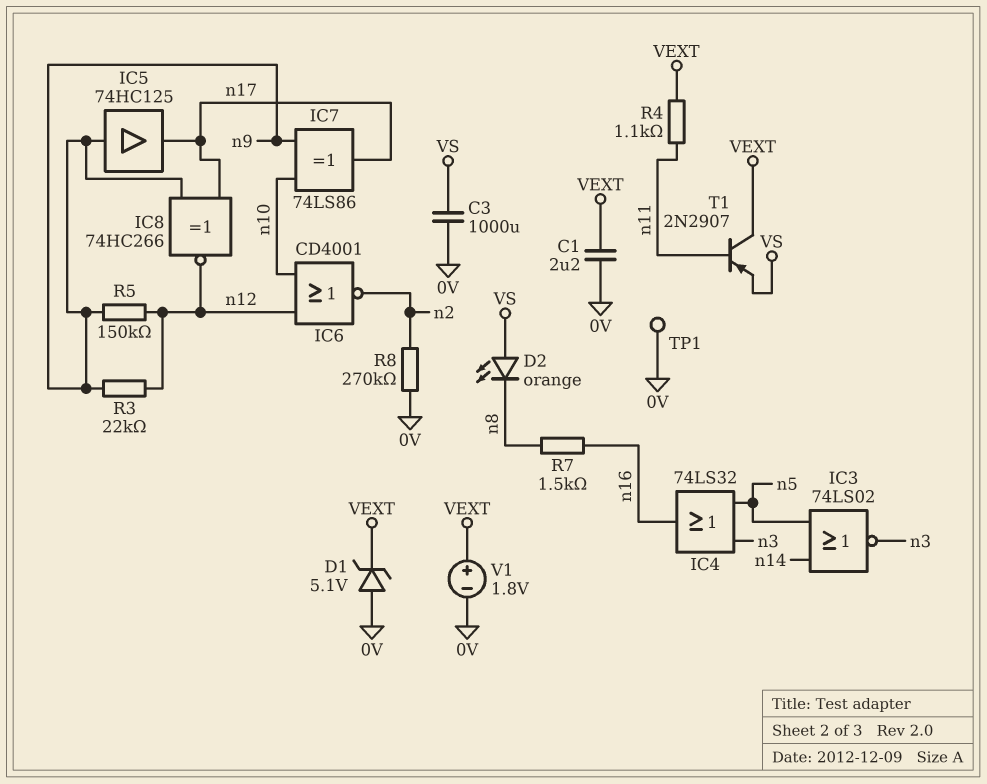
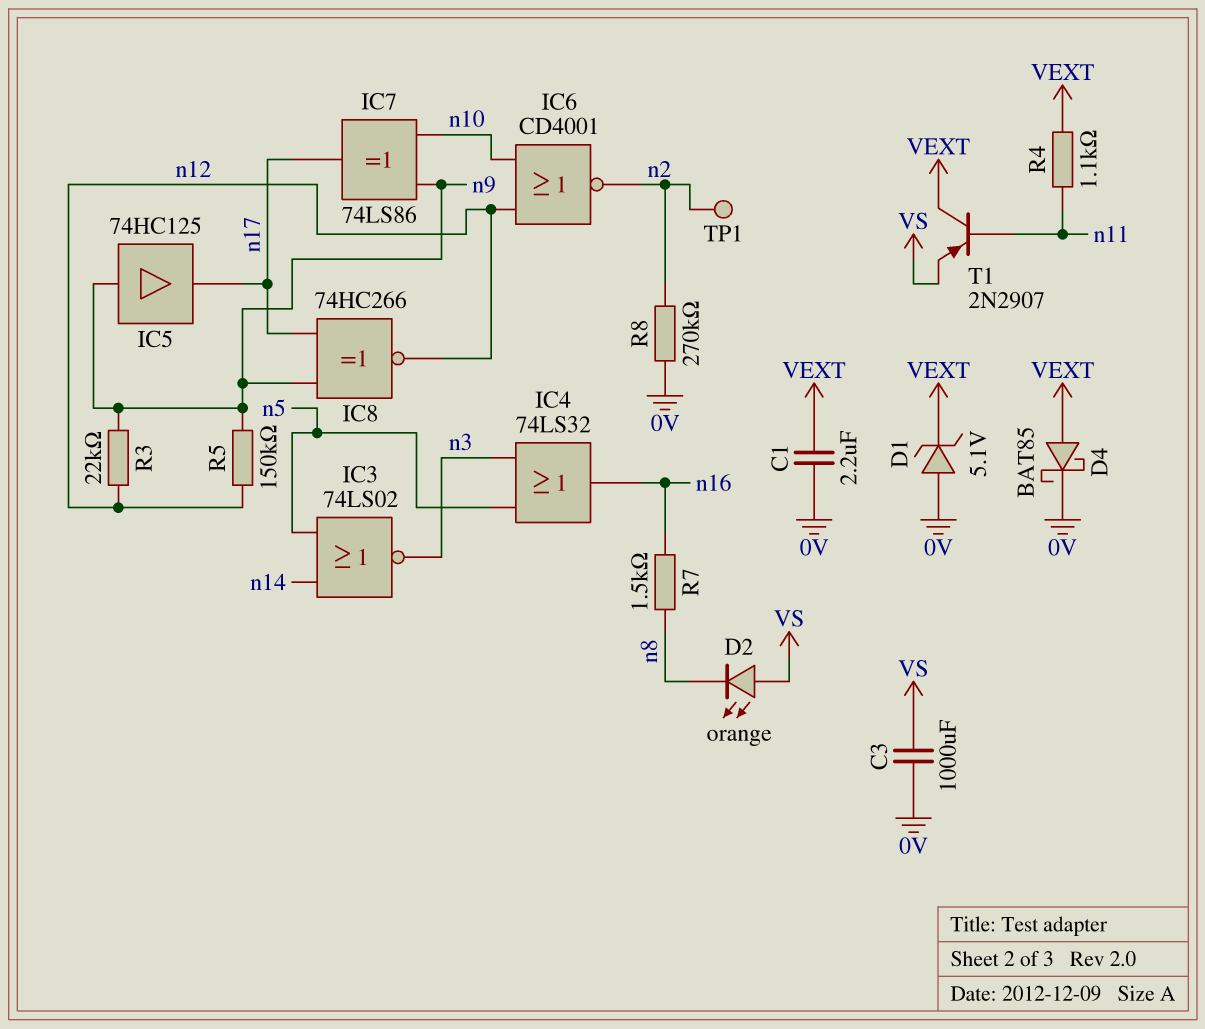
D4: none -> schottky BAT85 (A VEXT, K 0V)
TP1: test point (0V) -> test point (n2)
V1: 1.8V (plus VEXT, minus 0V) -> none

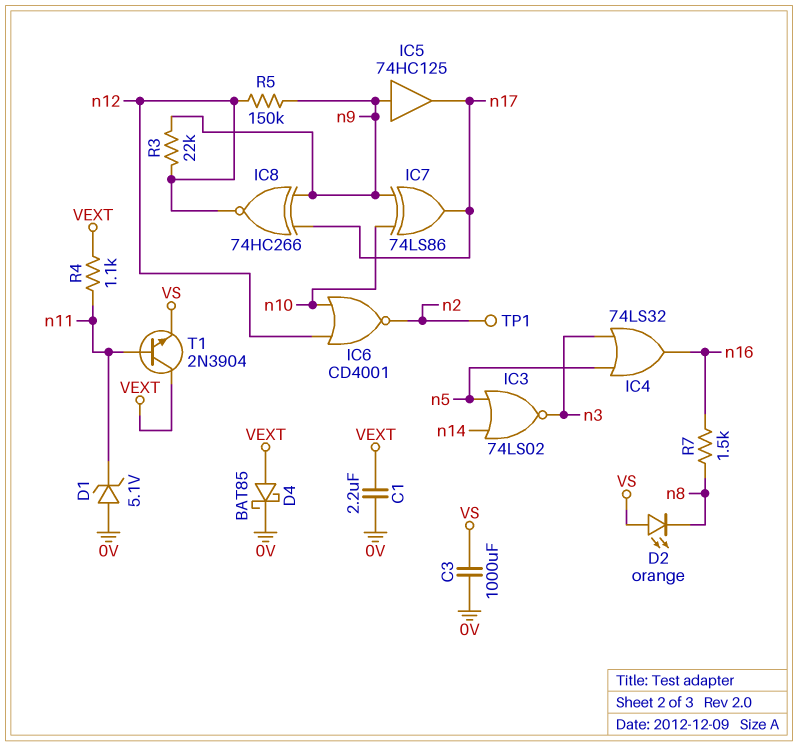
D1: zener 5.1V (A 0V, K VEXT) -> zener 5.1V (A 0V, K n11)
R8: 270k (0V, n2) -> none
T1: PNP 2N2907 (B n11, C VEXT, E VS) -> NPN 2N3904 (B n11, C VEXT, E VS)

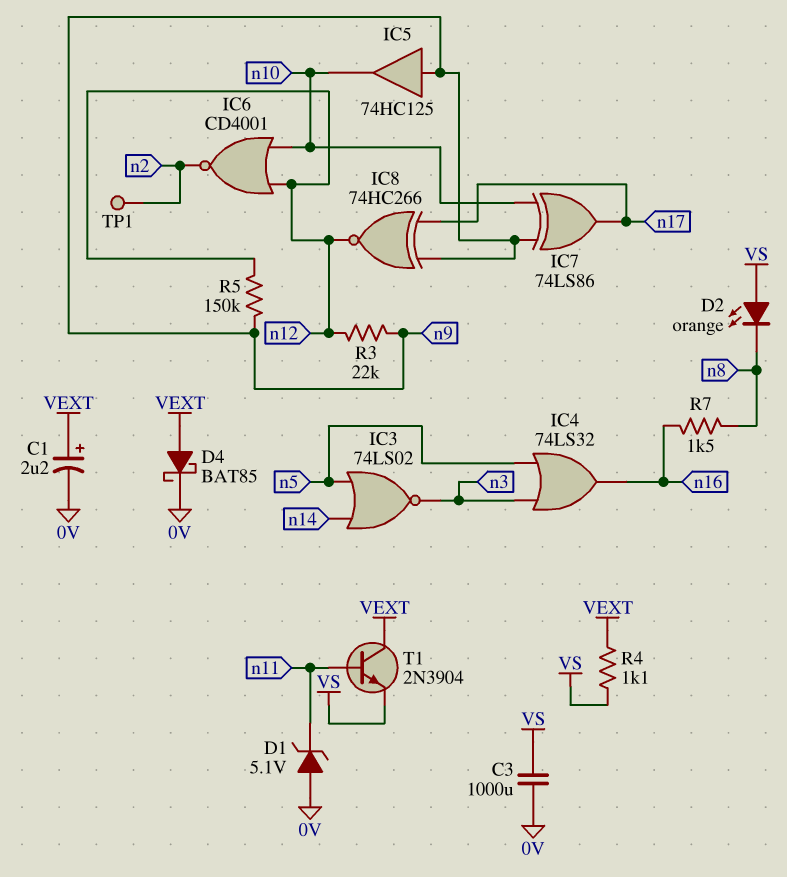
C1: 2.2uF (0V, VEXT) -> 2.2uF (plus VEXT, minus 0V)
IC5: buffer 74HC125 (in n9, out n17) -> buffer 74HC125 (in n9, out n10)
R4: 1.1k (VEXT, n11) -> 1.1k (VEXT, VS)

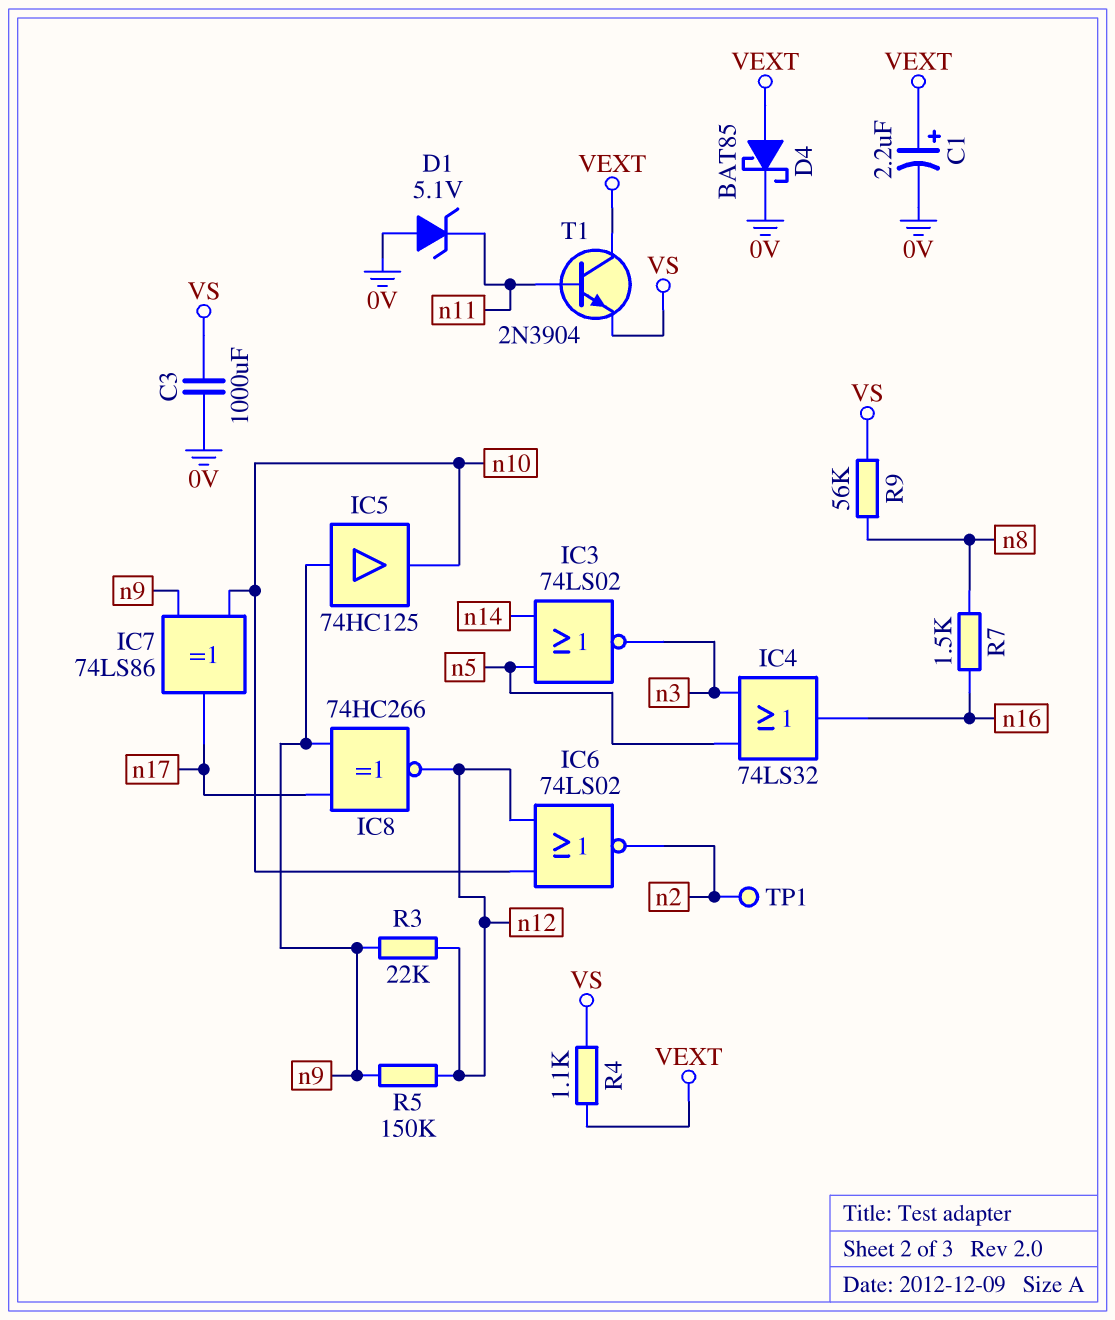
D2: LED orange (A VS, K n8) -> none
IC6: NOR CD4001 (in n10, in n12, out n2) -> NOR 74LS02 (in n10, in n12, out n2)
R9: none -> 56k (VS, n8)

